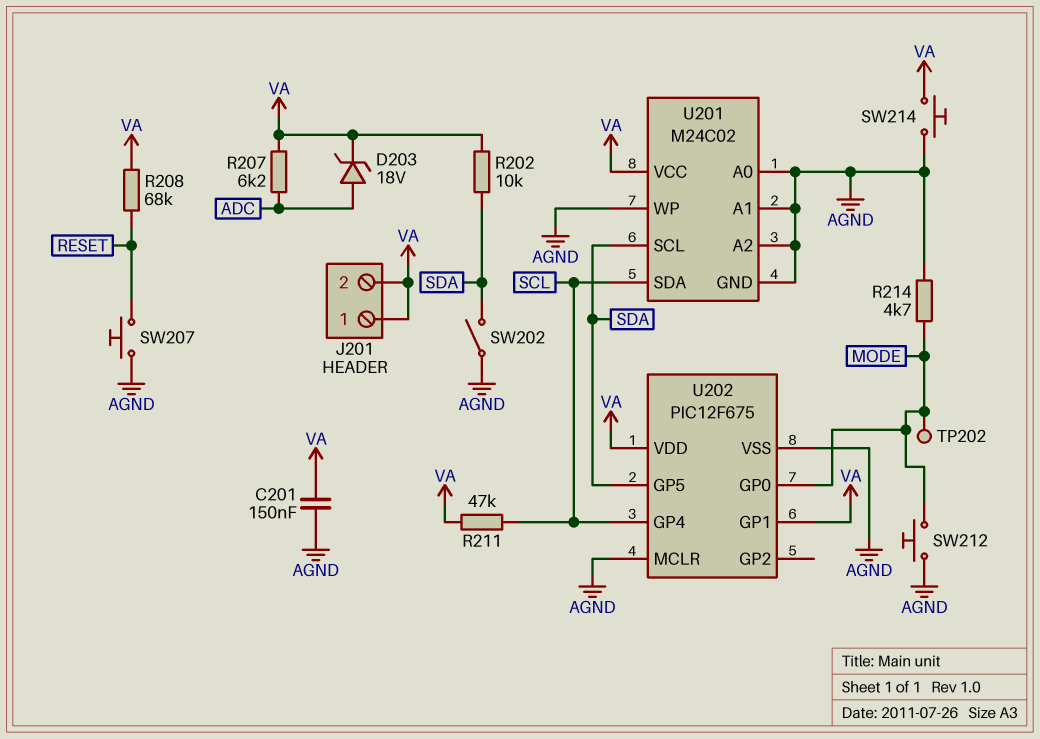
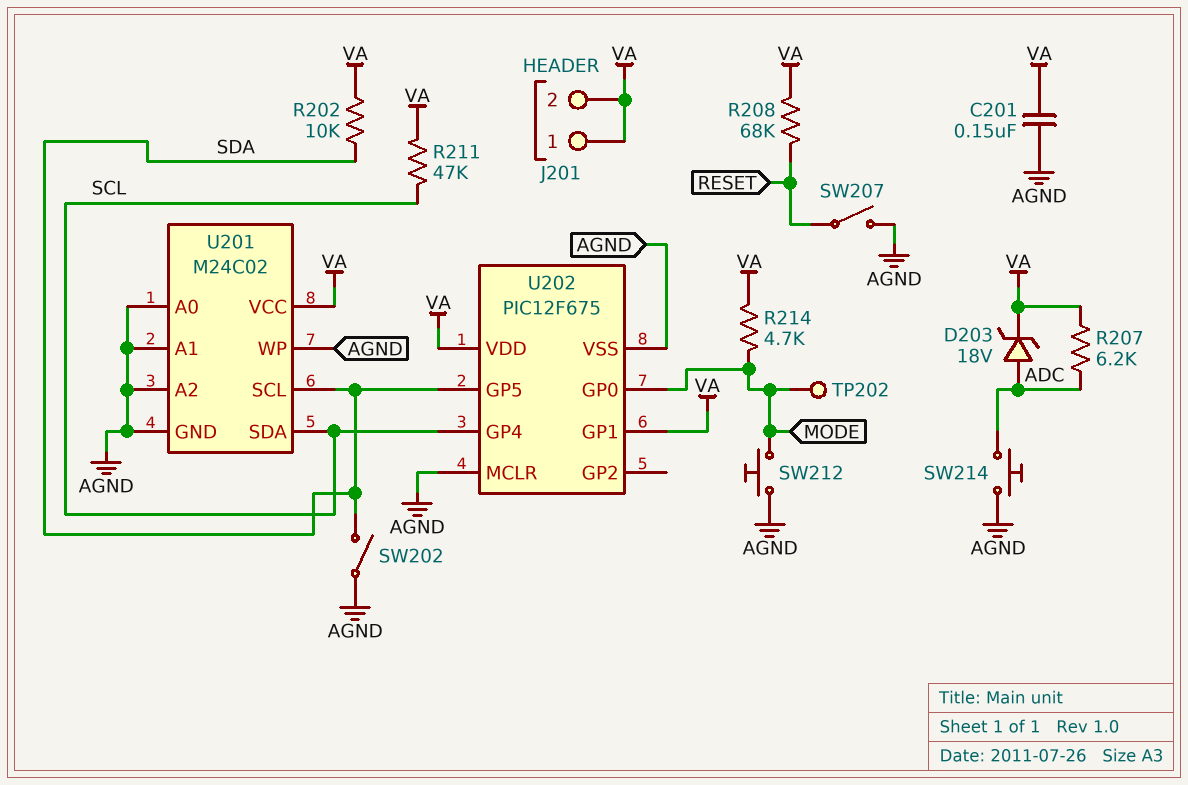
R214: 4.7k (AGND, MODE) -> 4.7k (MODE, VA)
SW207: button (AGND, RESET) -> switch (AGND, RESET)
SW214: button (AGND, VA) -> button (ADC, AGND)

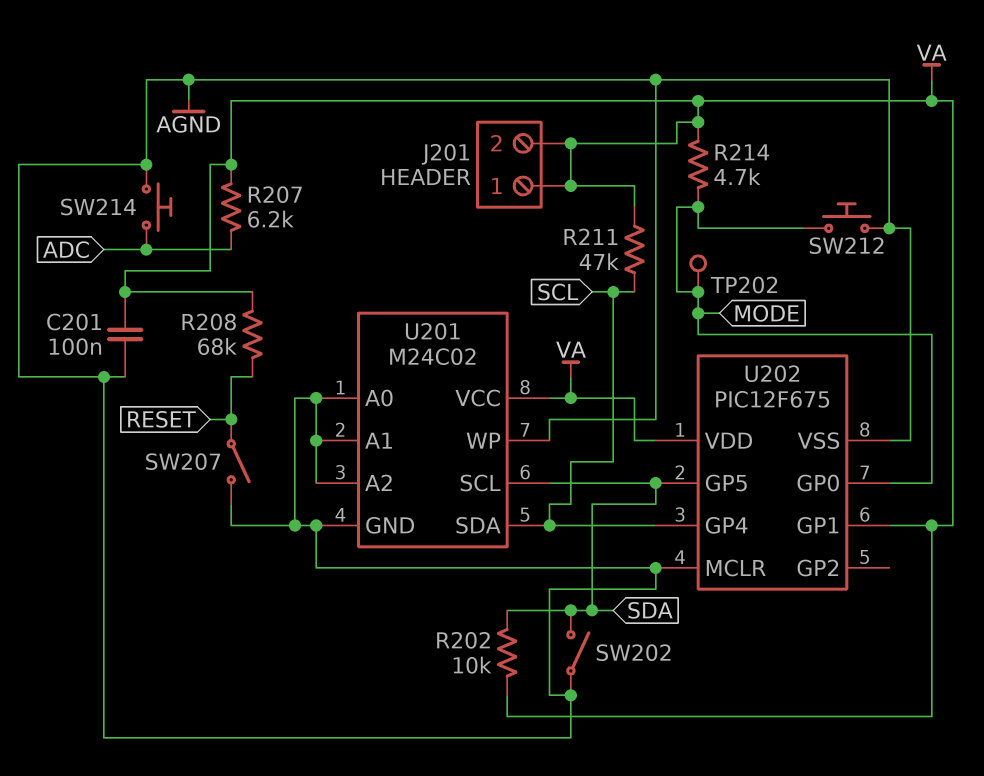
C201: 150nF (AGND, VA) -> 100nF (AGND, VA)
D203: zener 18V (A ADC, K VA) -> none

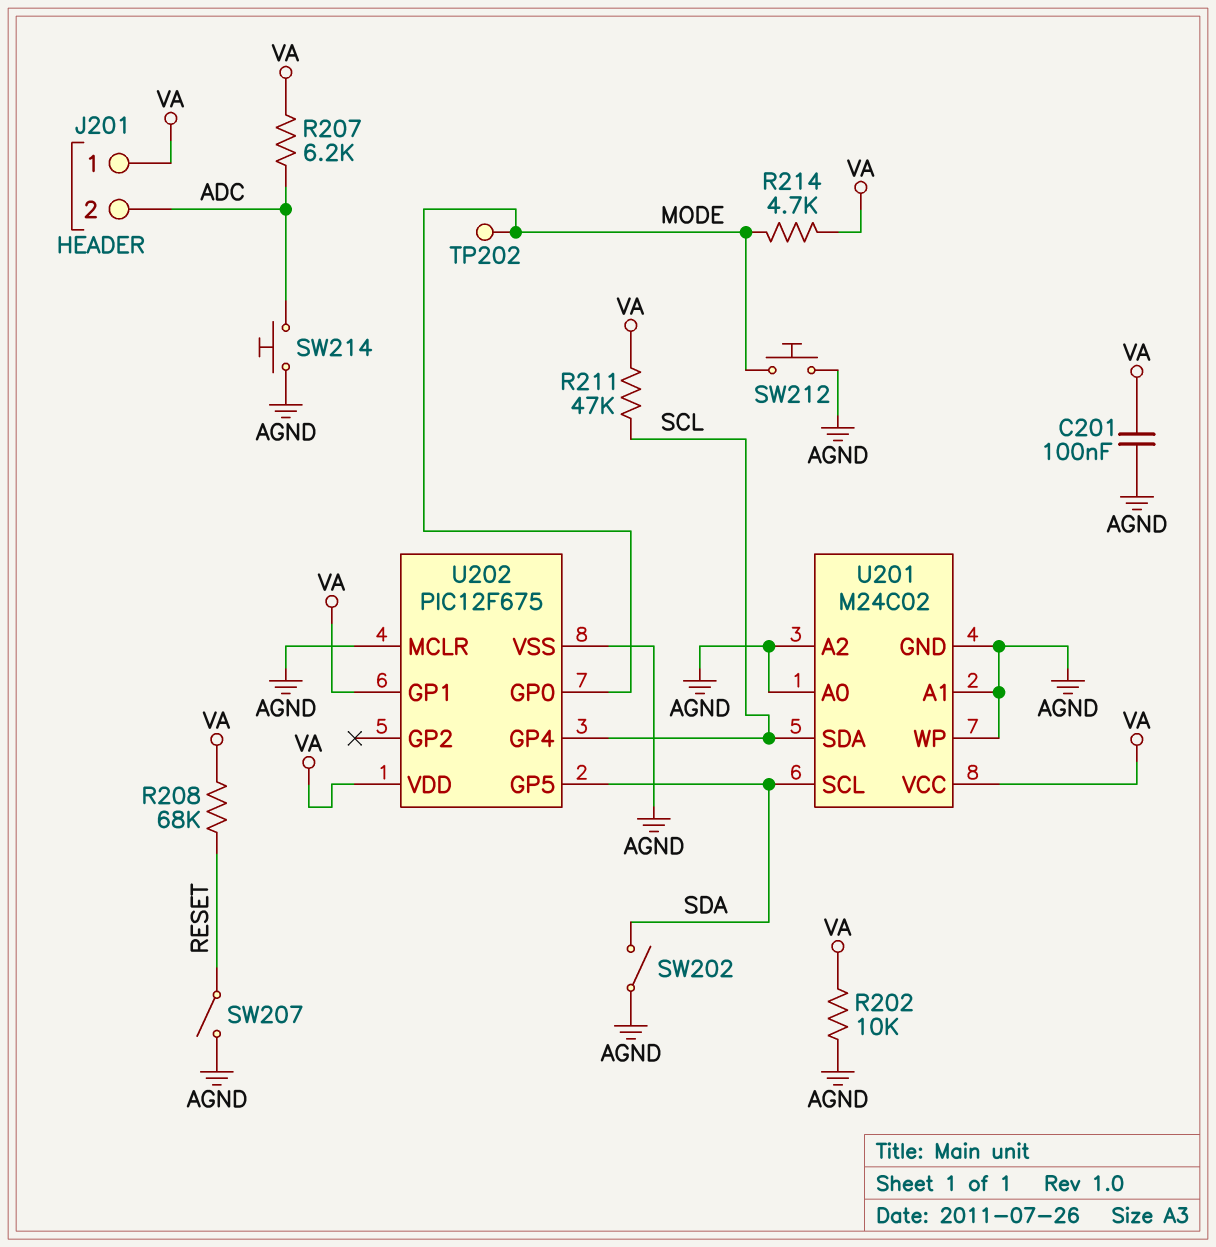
J201 pin 2: VA -> ADC
R202: 10k (SDA, VA) -> 10k (AGND, VA)

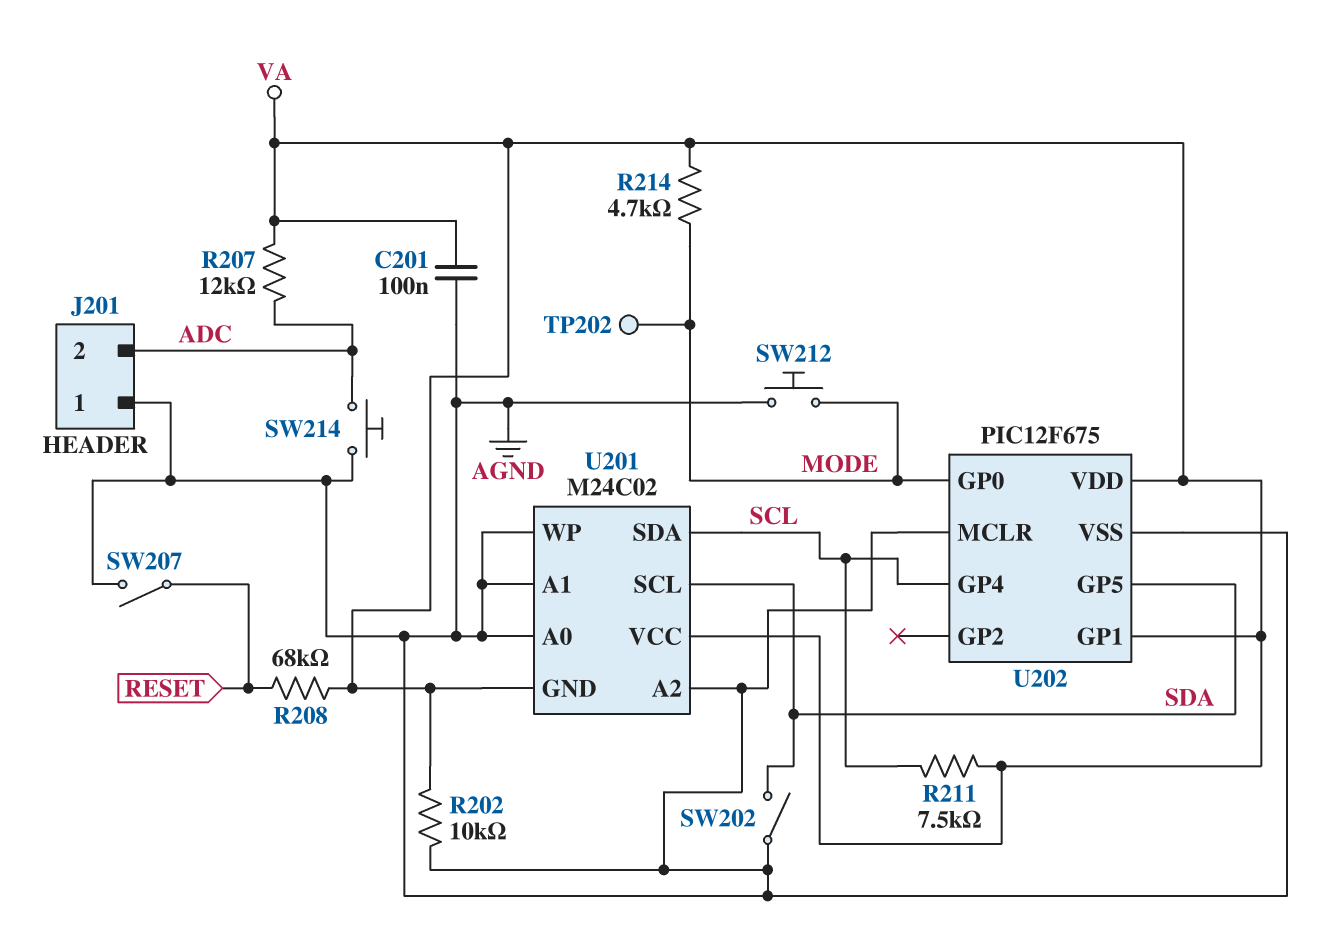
J201 pin 1: VA -> AGND
R207: 6.2k (ADC, VA) -> 12k (ADC, VA)
R211: 47k (SCL, VA) -> 7.5k (SCL, VA)
U201 pin GND: AGND -> VA

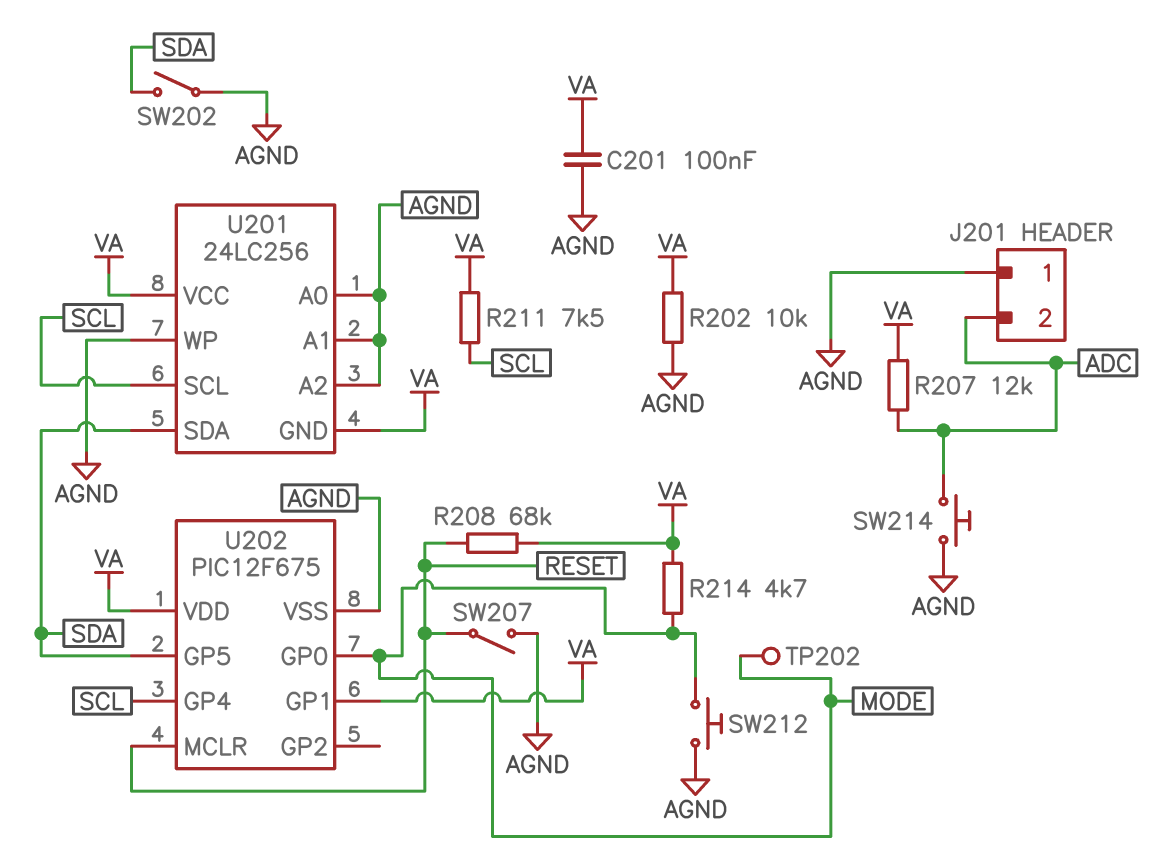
U201: M24C02 -> 24LC256
U201 pin SCL: SDA -> SCL
U201 pin SDA: SCL -> SDA
U202 pin MCLR: AGND -> RESET

